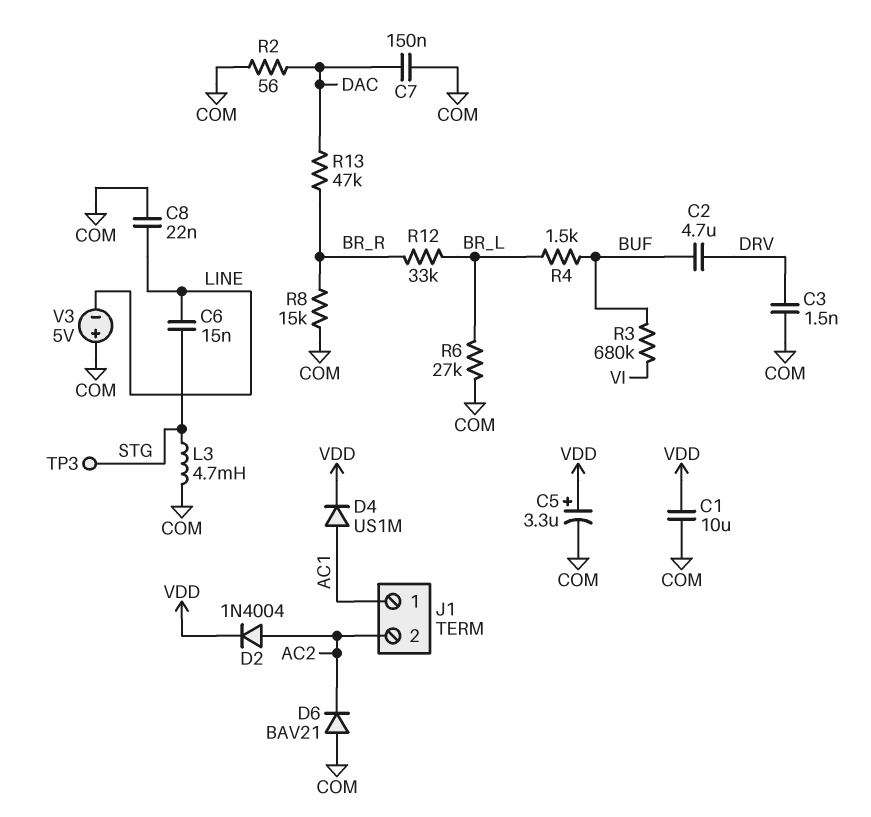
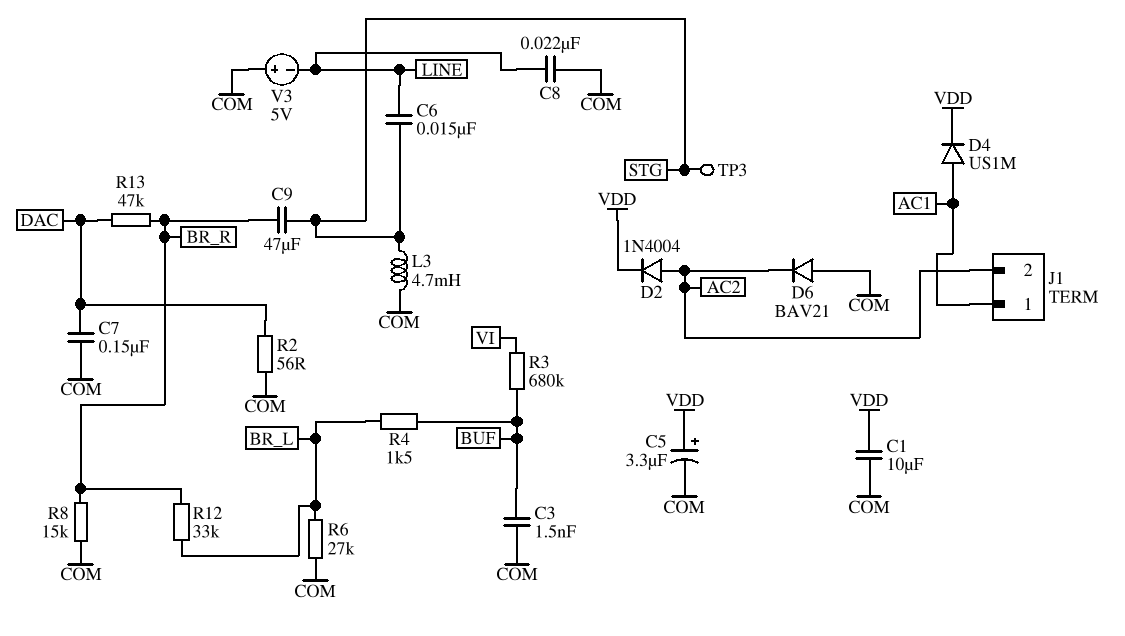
C2: 4.7uF (BUF, DRV) -> none
C3: 1.5nF (COM, DRV) -> 1.5nF (BUF, COM)
C9: none -> 47uF (BR_R, STG)

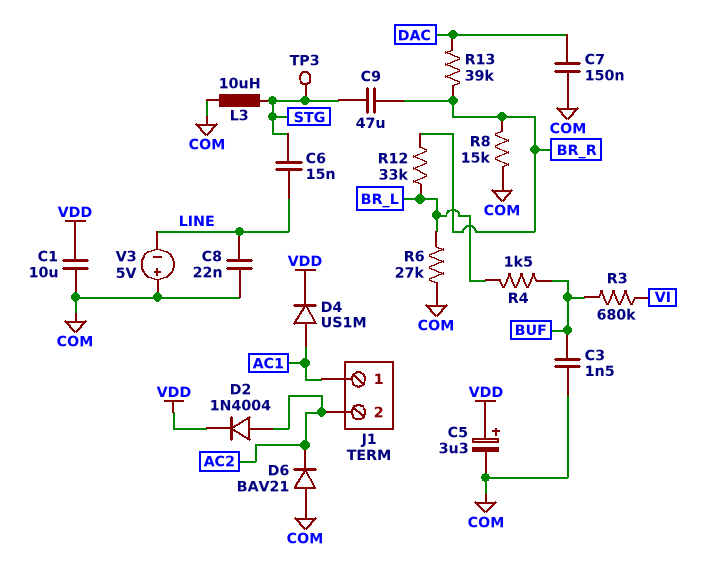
L3: 4.7mH (COM, STG) -> 10uH (COM, STG)
R2: 56 (COM, DAC) -> none
R13: 47k (BR_R, DAC) -> 39k (BR_R, DAC)

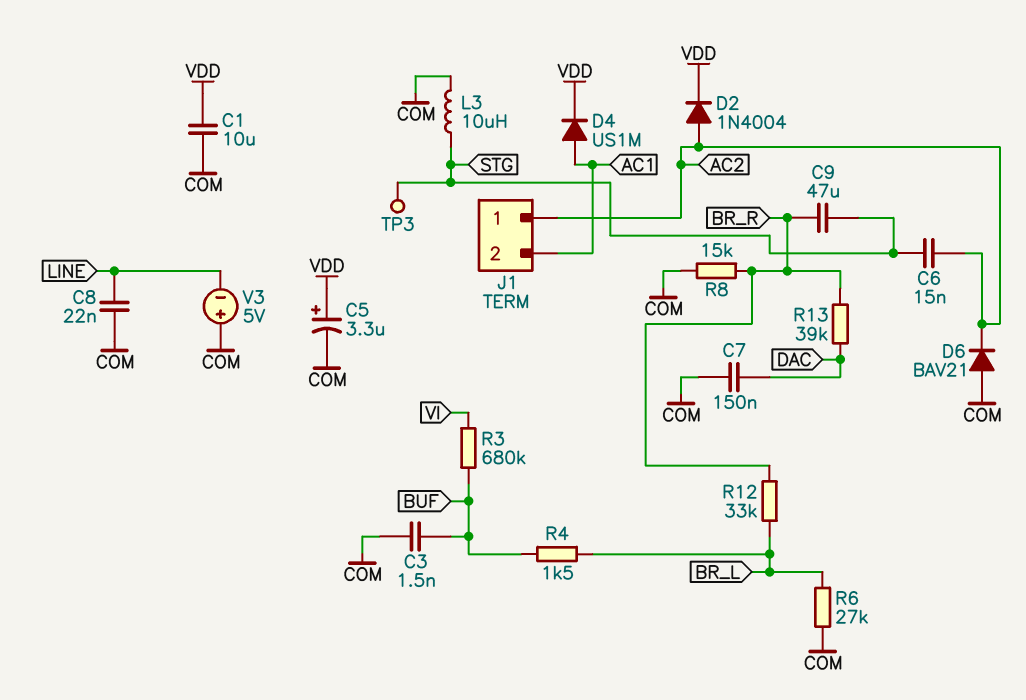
C6: 15nF (LINE, STG) -> 15nF (AC2, STG)
J1 pin 1: AC1 -> AC2
J1 pin 2: AC2 -> AC1

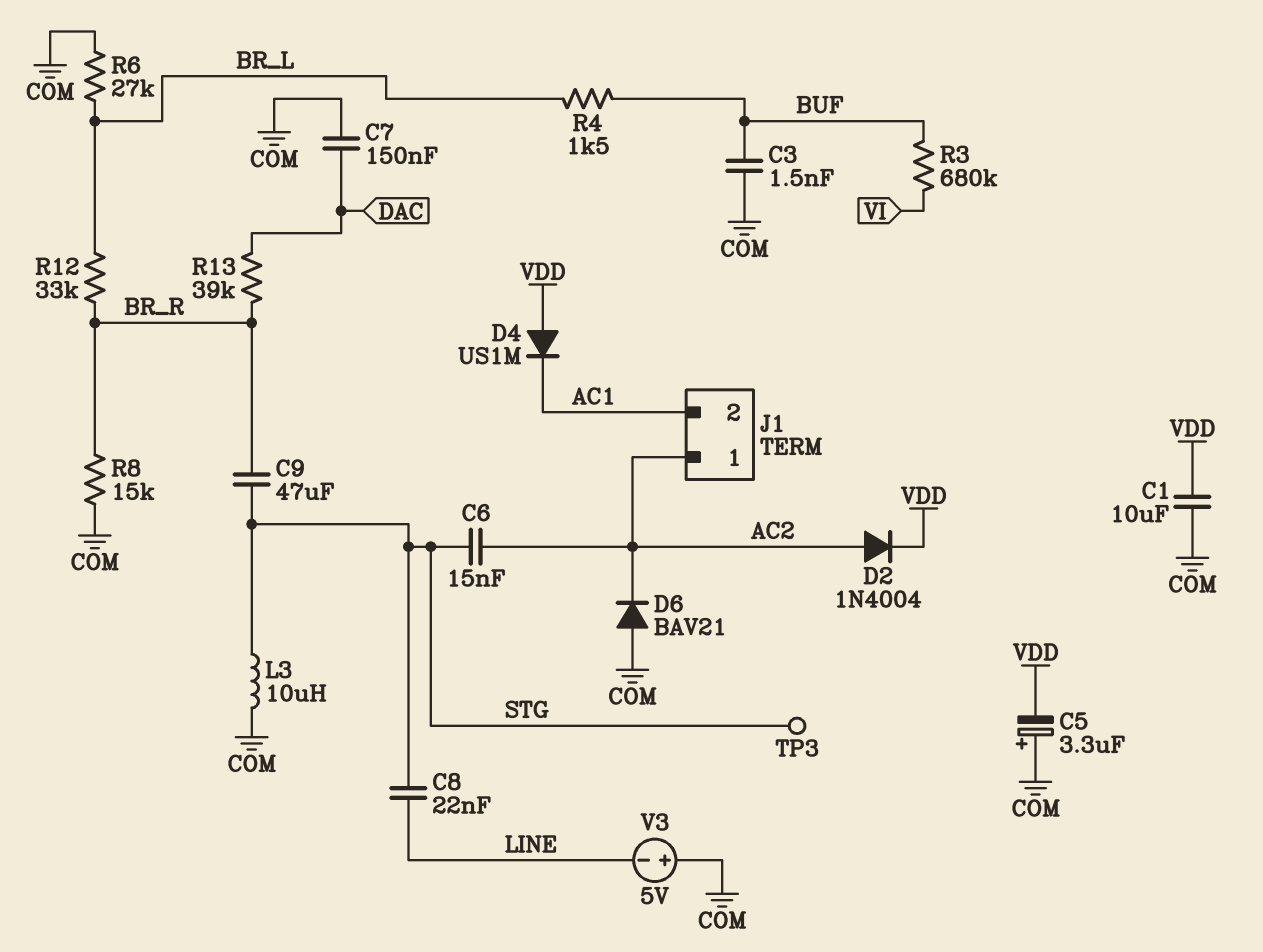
C5: 3.3uF (plus VDD, minus COM) -> 3.3uF (plus COM, minus VDD)
C8: 22nF (COM, LINE) -> 22nF (LINE, STG)
D4: diode US1M (A AC1, K VDD) -> diode US1M (A VDD, K AC1)

